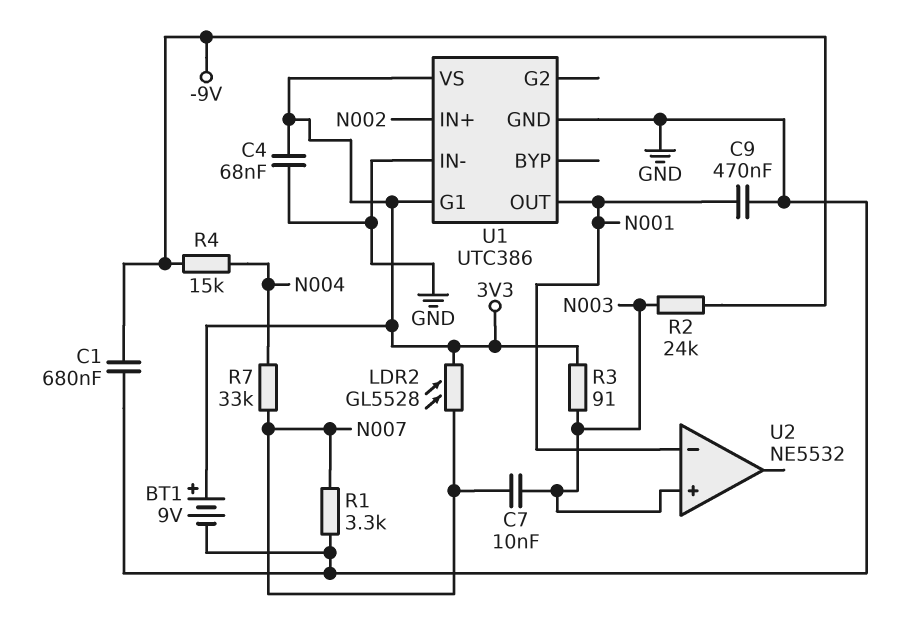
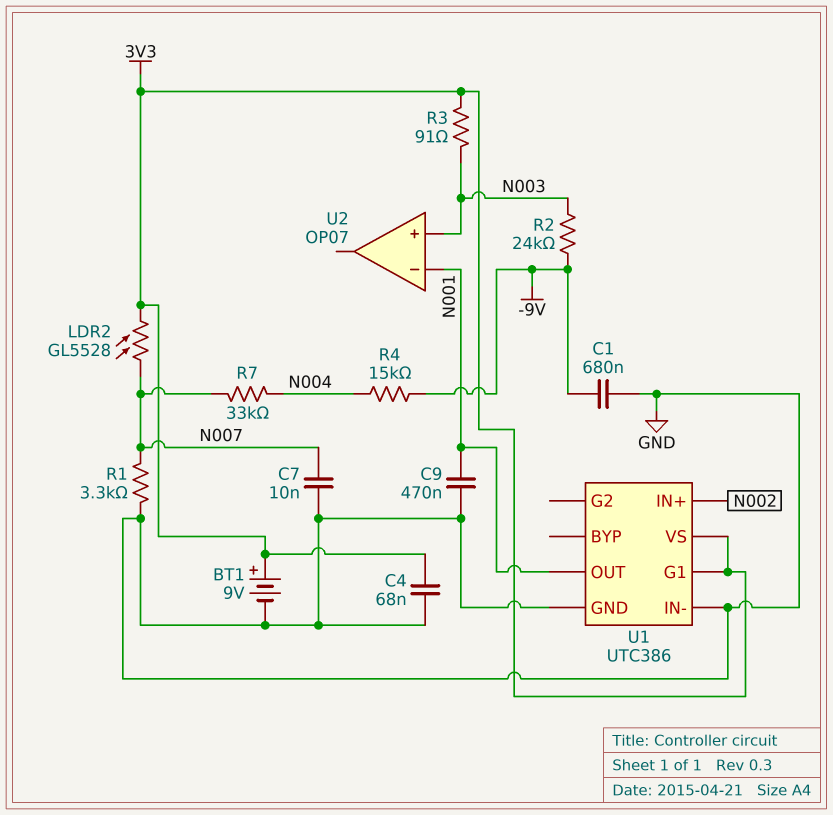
C7: 10nF (N003, N007) -> 10nF (GND, N007)
U2: NE5532 -> OP07

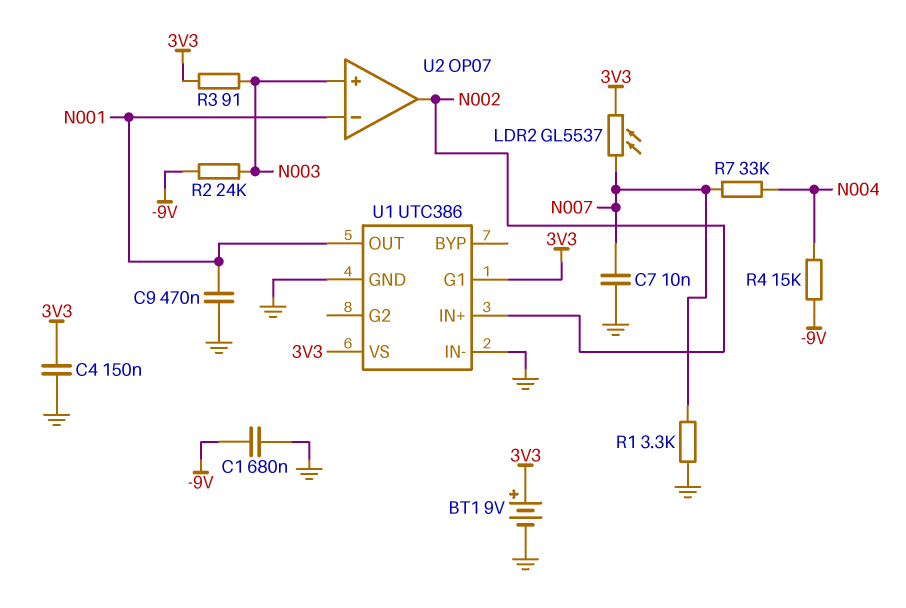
C4: 68nF (3V3, GND) -> 150nF (3V3, GND)
LDR2: GL5528 (3V3, N007) -> GL5537 (3V3, N007)
U2 pin out: none -> N002

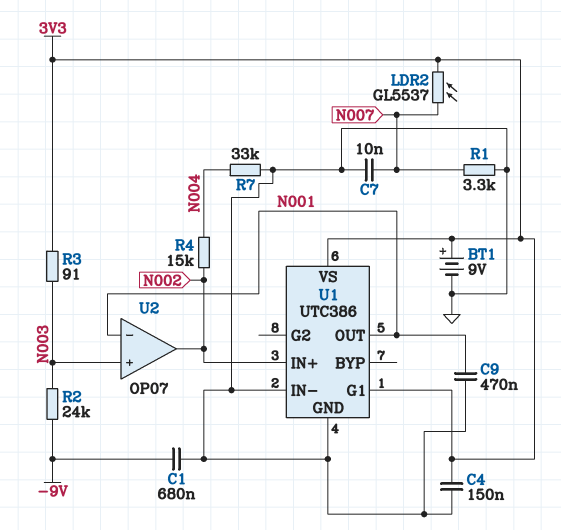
R4: 15k (-9V, N004) -> 15k (N002, N004)
R7: 33k (N004, N007) -> 33k (GND, N004)

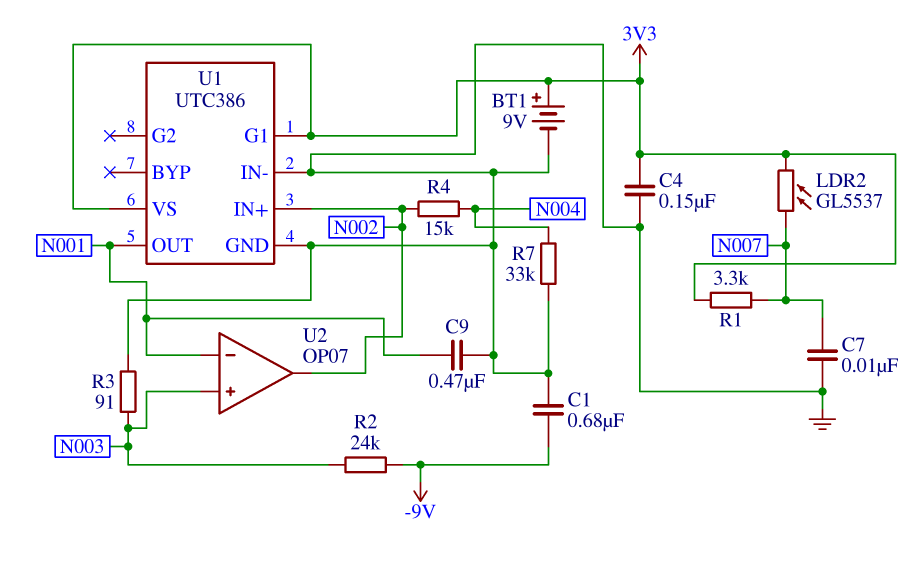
R1: 3.3k (GND, N007) -> 3.3k (3V3, N007)
R3: 91 (3V3, N003) -> 91 (GND, N003)

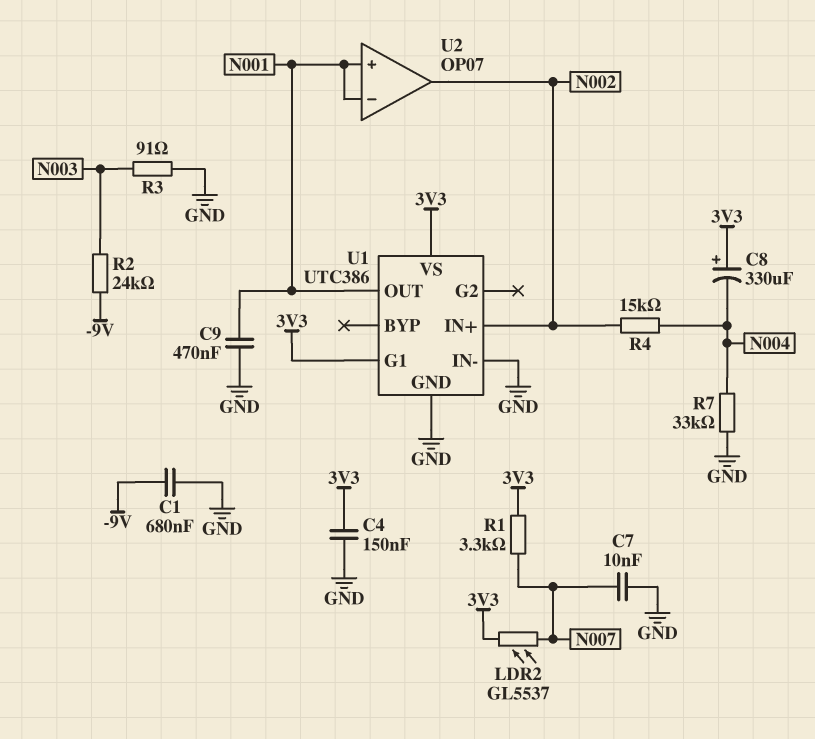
BT1: 9V (plus 3V3, minus GND) -> none
C8: none -> 330uF (plus 3V3, minus N004)
U2 pin in+: N003 -> N001

